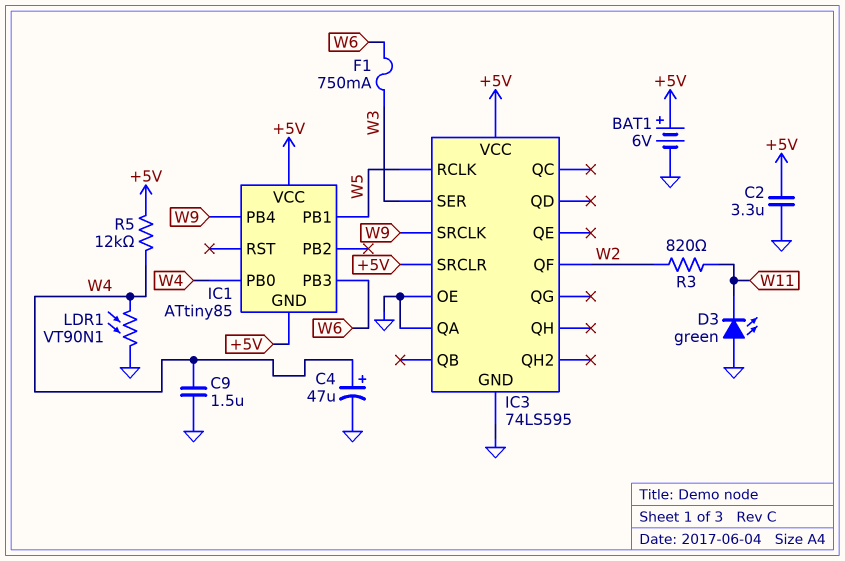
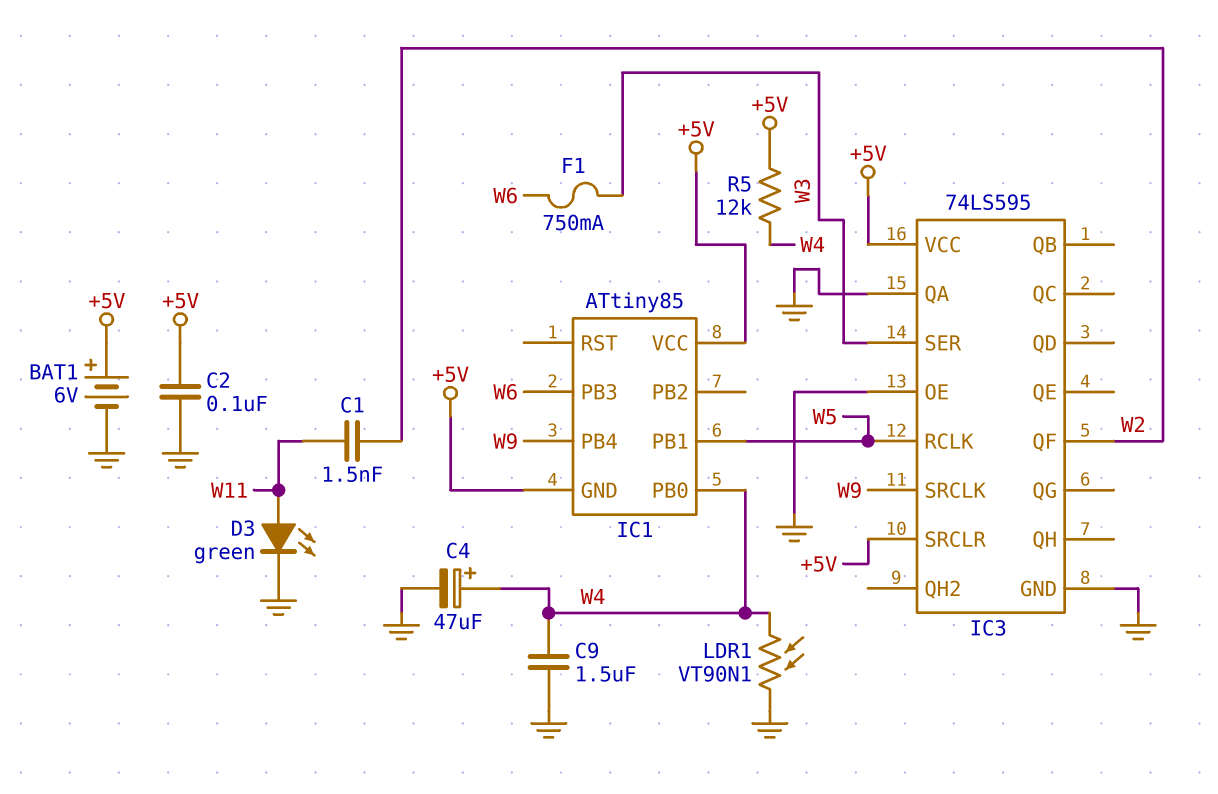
C1: none -> 1.5nF (W2, W11)
C2: 3.3uF (+5V, GND) -> 100nF (+5V, GND)
D3: LED green (A GND, K W11) -> LED green (A W11, K GND)
R3: 820 (W2, W11) -> none

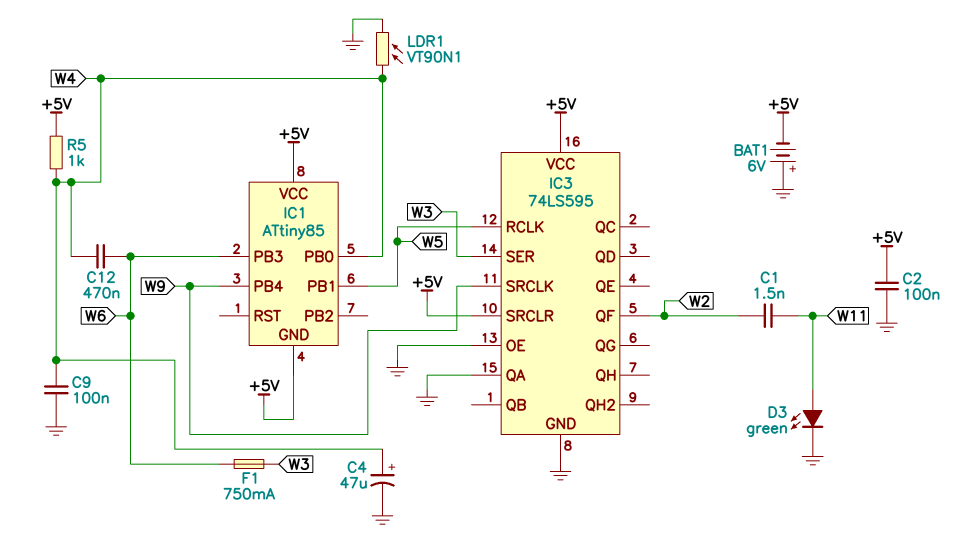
BAT1: 6V (plus +5V, minus GND) -> 6V (plus GND, minus +5V)
C9: 1.5uF (GND, W4) -> 100nF (GND, W4)
C12: none -> 470nF (W4, W6)
R5: 12k (+5V, W4) -> 1k (+5V, W4)

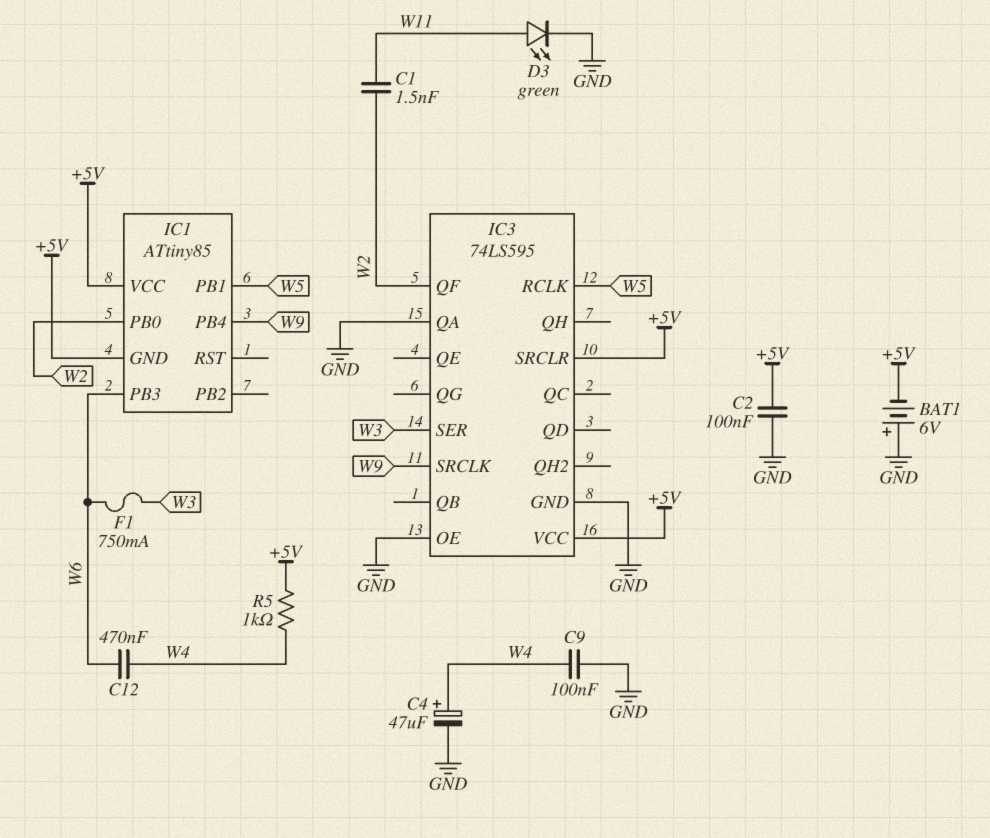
IC1 pin PB0: W4 -> W2
LDR1: VT90N1 (GND, W4) -> none

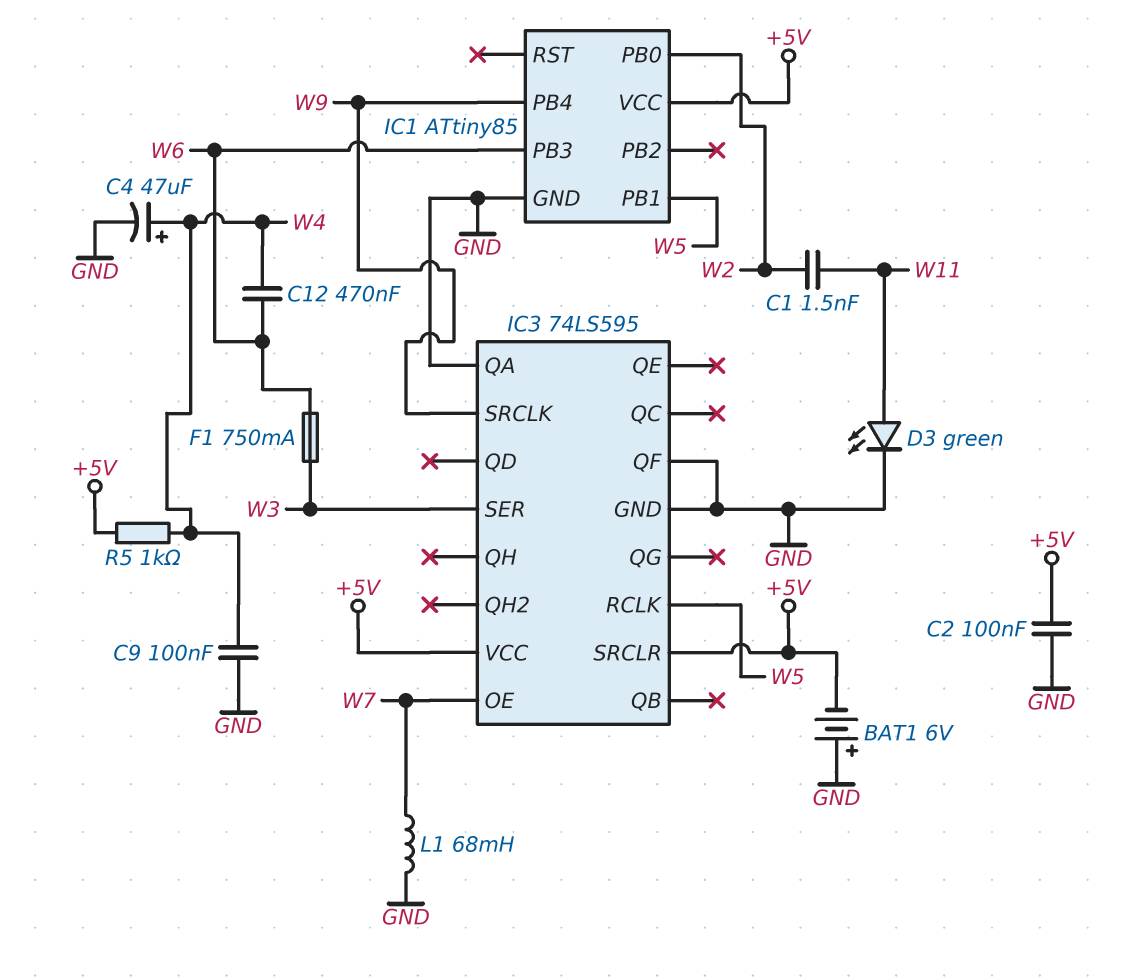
IC1 pin GND: +5V -> GND
IC3 pin OE: GND -> W7
IC3 pin QF: W2 -> GND
L1: none -> 68mH (GND, W7)

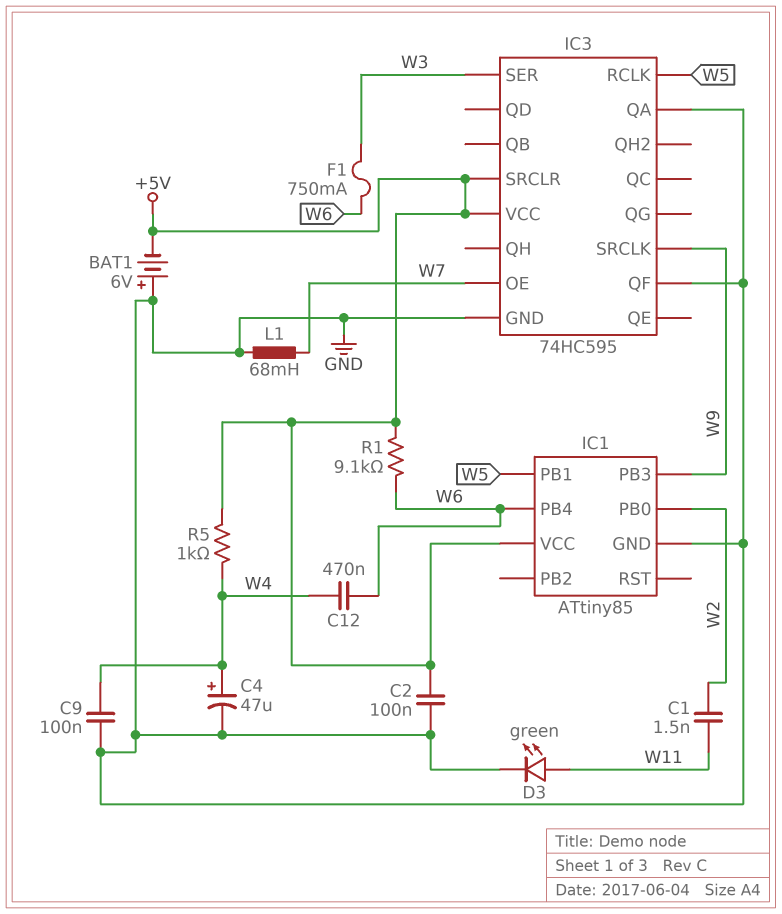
IC1 pin PB3: W6 -> W9
IC1 pin PB4: W9 -> W6
IC3: 74LS595 -> 74HC595
R1: none -> 9.1k (+5V, W6)

